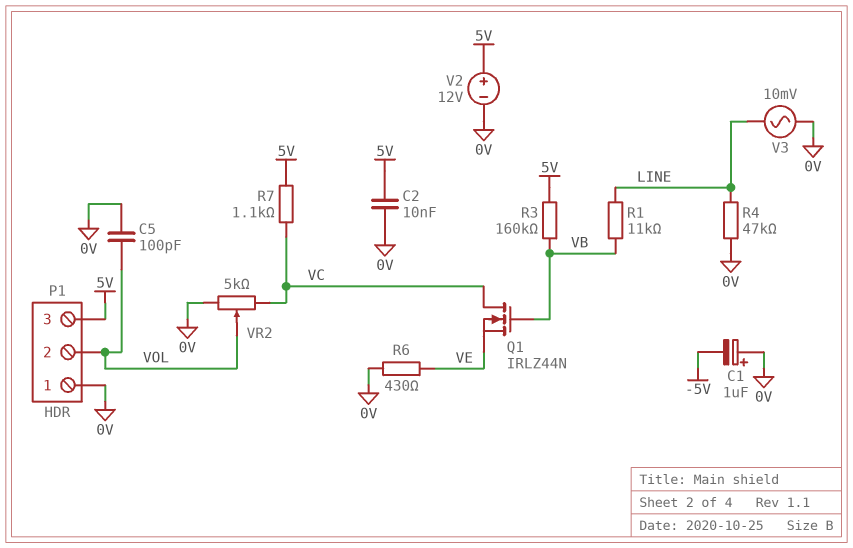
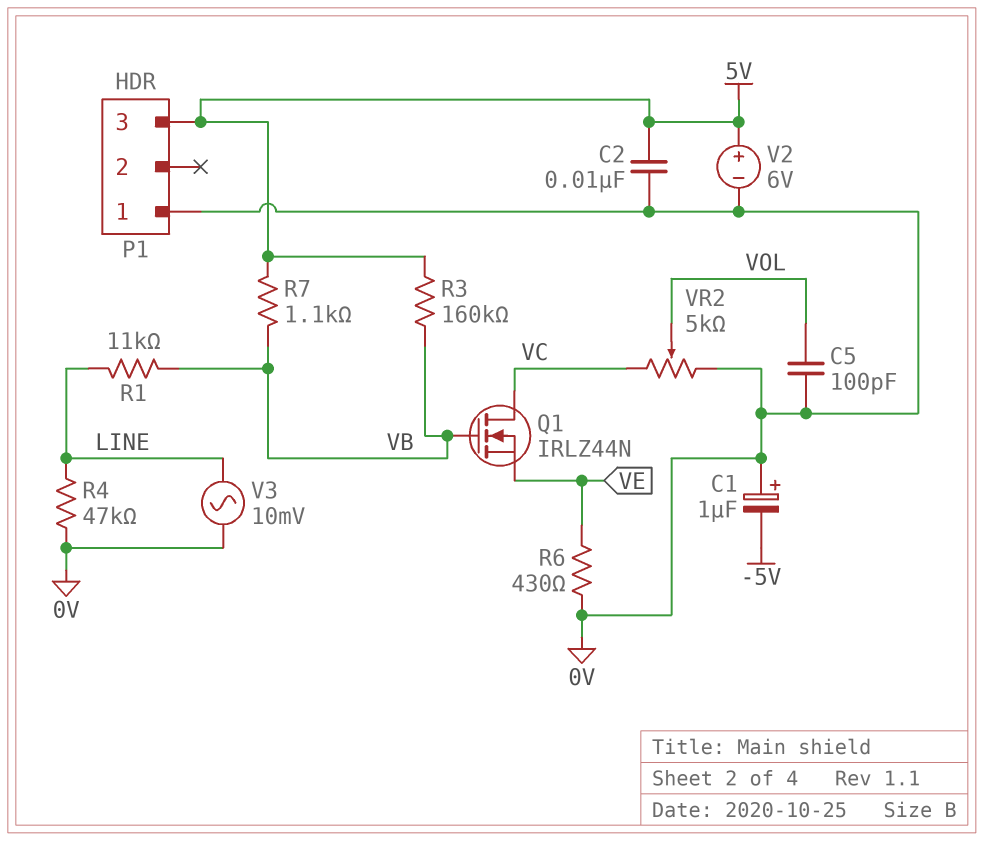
P1 pin 2: VOL -> none
R7: 1.1k (5V, VC) -> 1.1k (5V, VB)
V2: 12V (plus 5V, minus 0V) -> 6V (plus 5V, minus 0V)

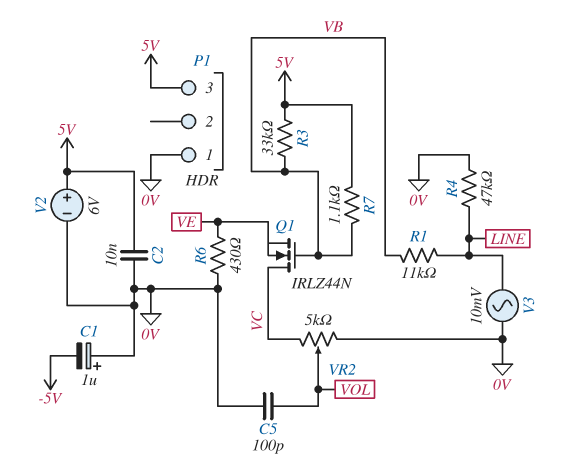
R3: 160k (5V, VB) -> 33k (5V, VB)

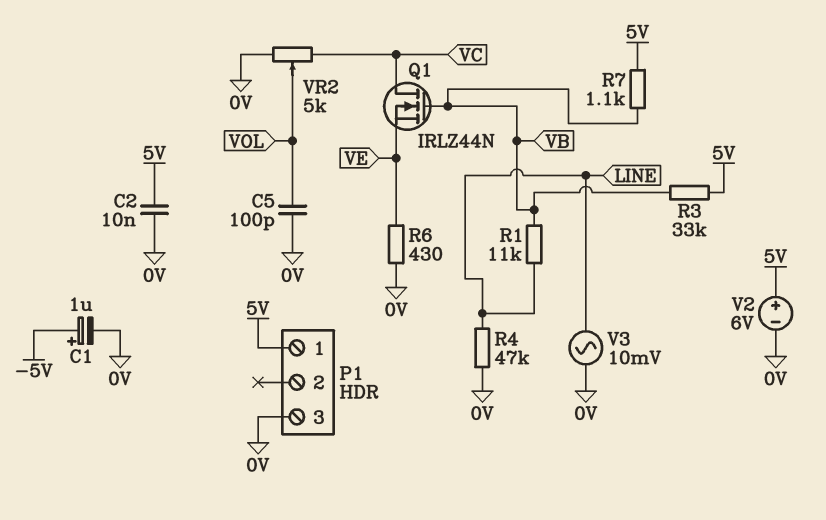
C1: 1uF (plus 0V, minus -5V) -> 1uF (plus -5V, minus 0V)
P1 pin 1: 0V -> 5V
P1 pin 3: 5V -> 0V

